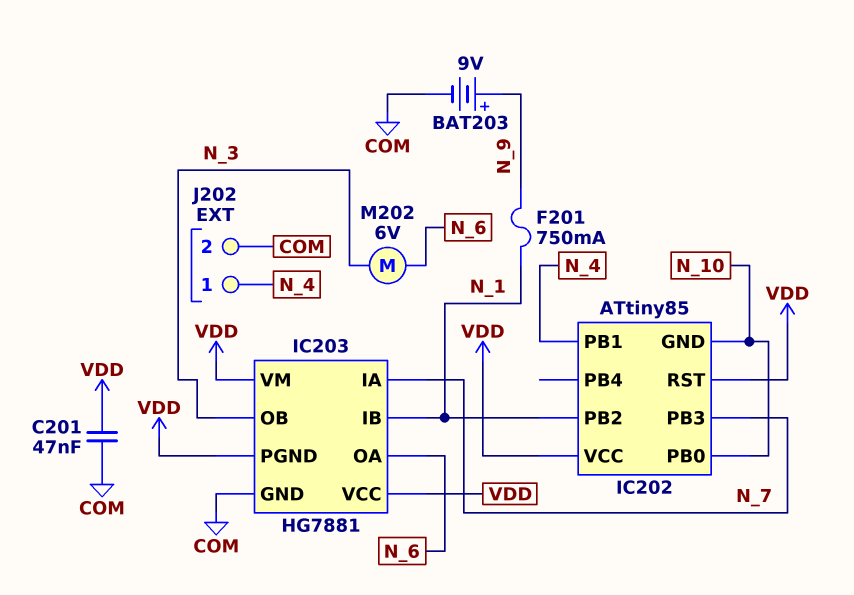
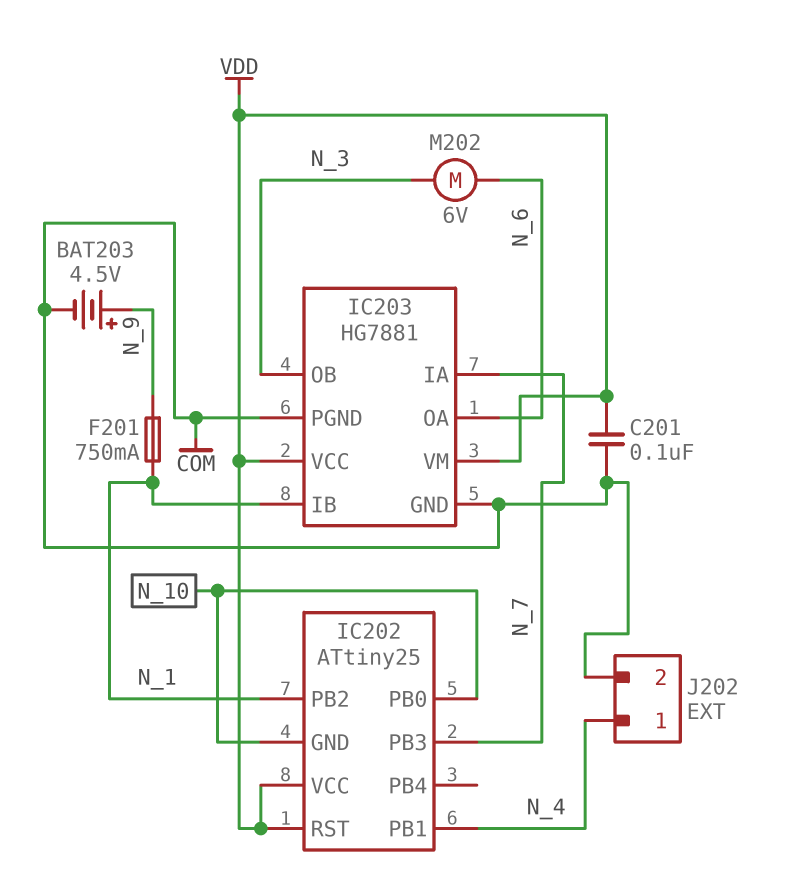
BAT203: 9V (plus N_9, minus COM) -> 4.5V (plus N_9, minus COM)
C201: 47nF (COM, VDD) -> 100nF (COM, VDD)
IC202: ATtiny85 -> ATtiny25
IC203 pin PGND: VDD -> COM

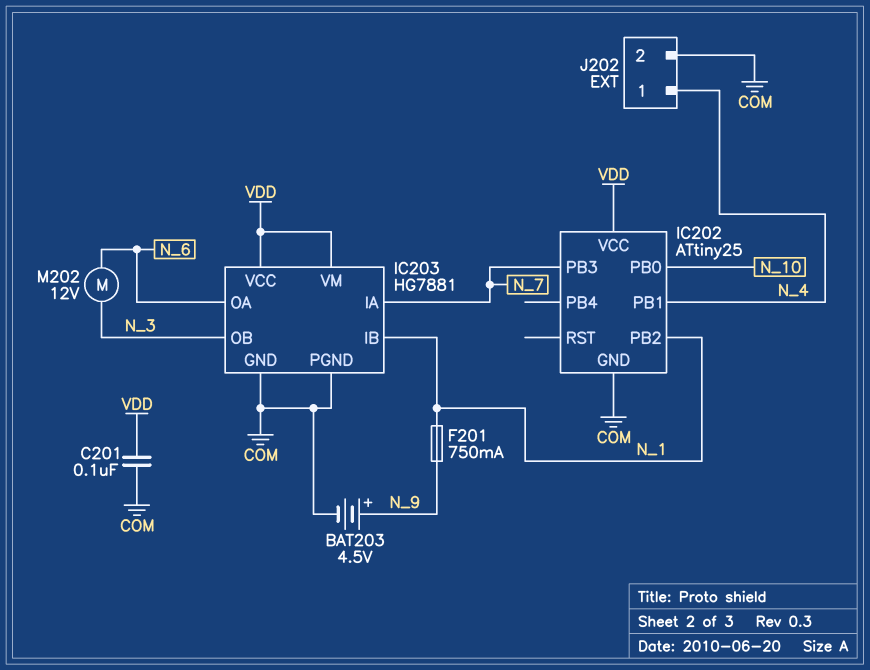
IC202 pin GND: N_10 -> COM
IC202 pin RST: VDD -> none
M202: motor 6V (N_3, N_6) -> motor 12V (N_3, N_6)

